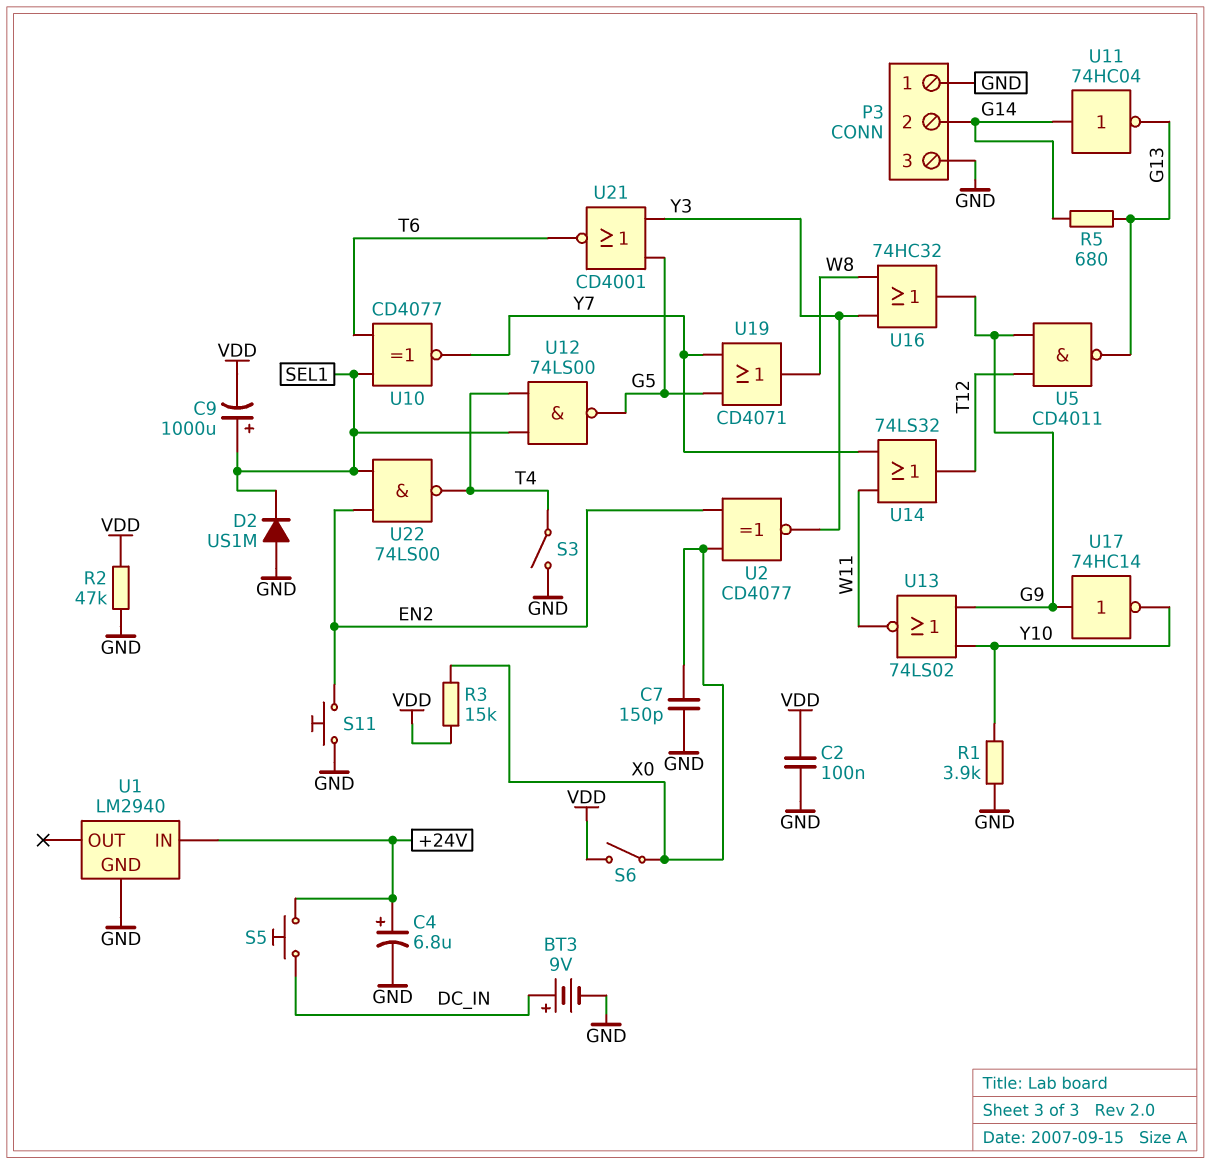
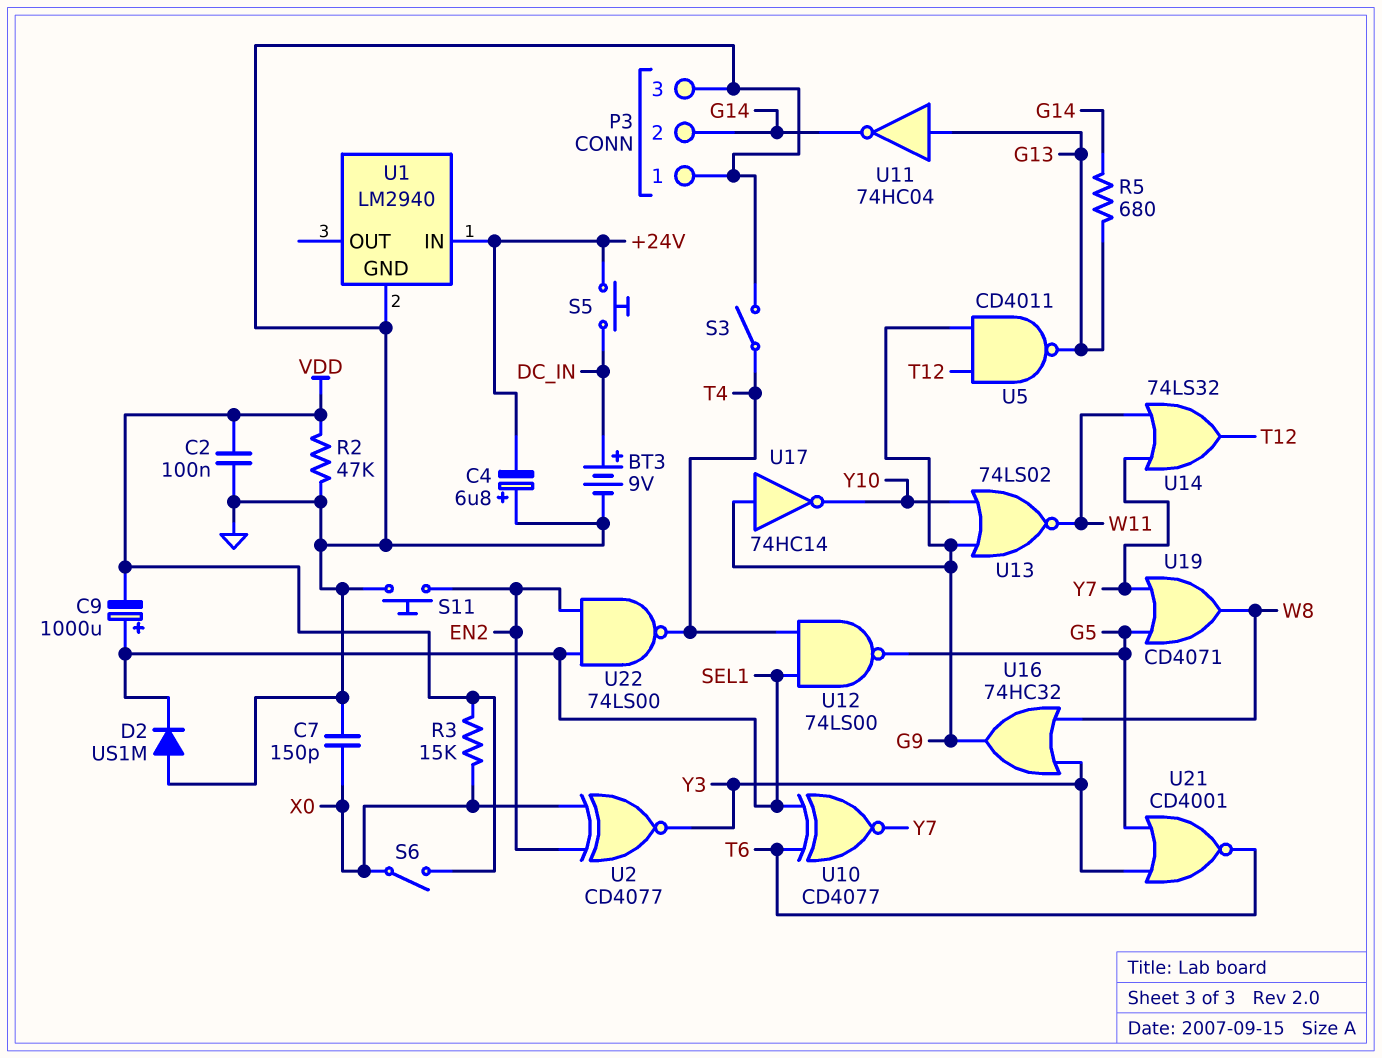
C4: 6.8uF (plus +24V, minus GND) -> 6.8uF (plus GND, minus +24V)
R1: 3.9k (GND, Y10) -> none
U11: NOT 74HC04 (in G14, out G13) -> NOT 74HC04 (in G13, out G14)

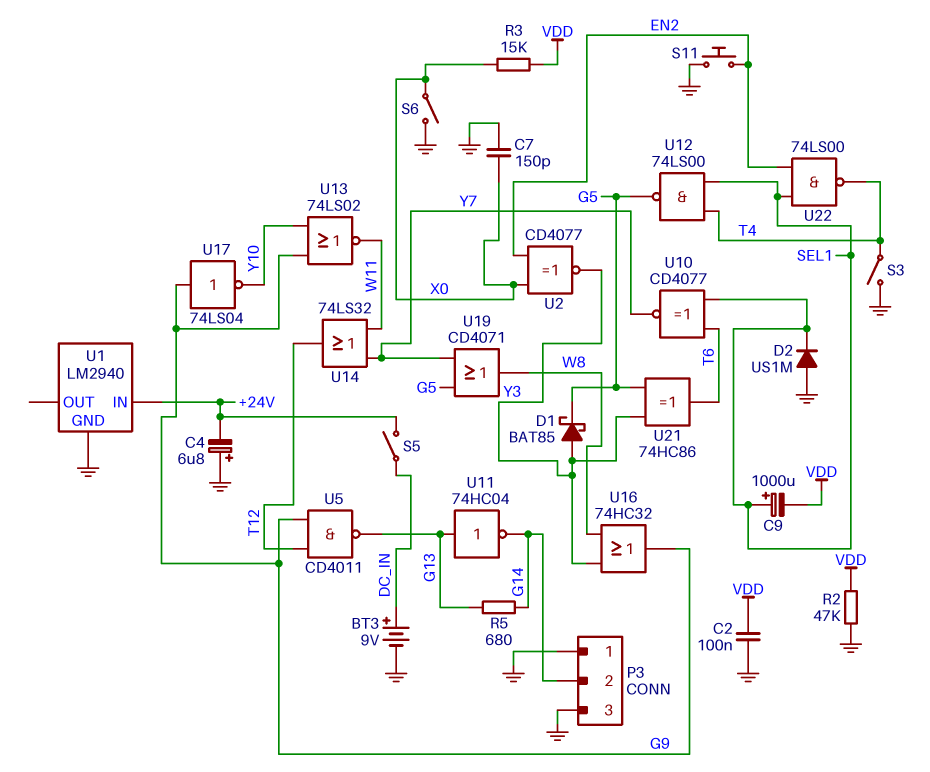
D1: none -> schottky BAT85 (A Y3, K G5)
S5: button (+24V, DC_IN) -> switch (+24V, DC_IN)
S6: switch (VDD, X0) -> switch (GND, X0)
U17: NOT 74HC14 (in G9, out Y10) -> NOT 74LS04 (in G9, out Y10)
U21: NOR CD4001 (in G5, in Y3, out T6) -> XOR 74HC86 (in G5, in Y3, out T6)

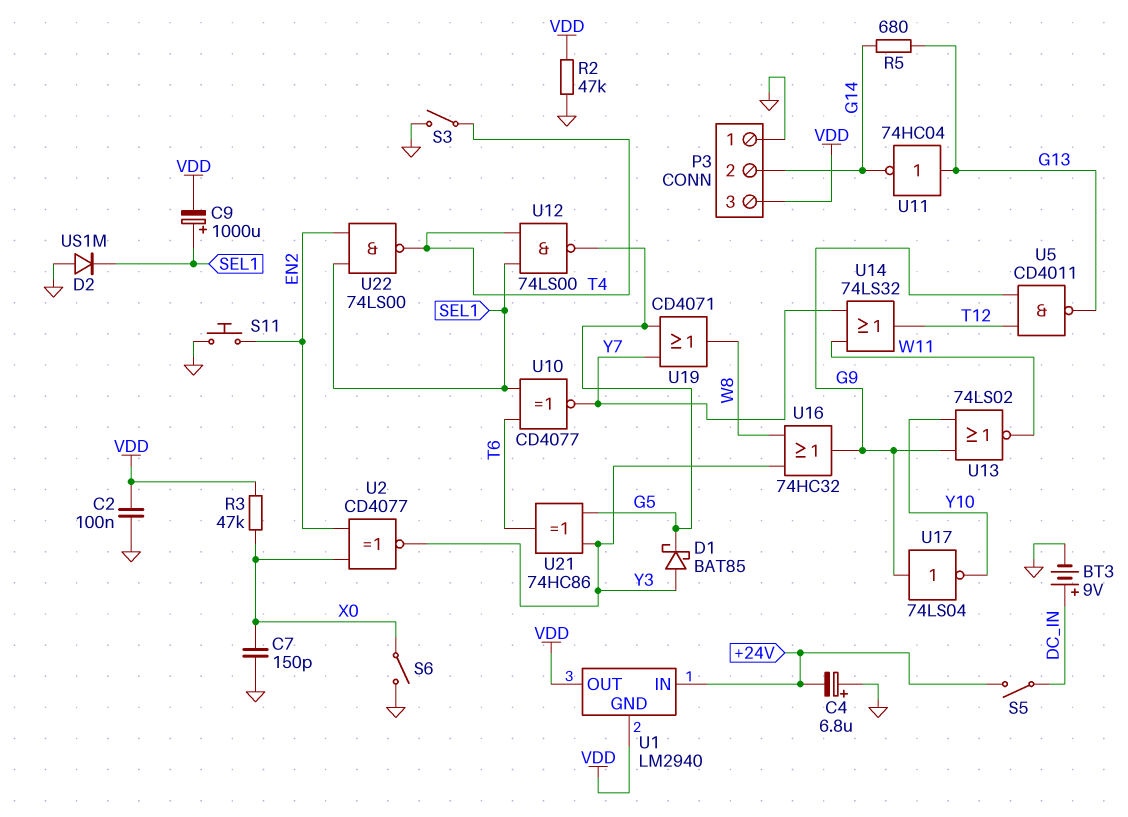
P3 pin 3: GND -> VDD
R3: 15k (VDD, X0) -> 47k (VDD, X0)
U1 pin GND: GND -> VDD
U1 pin OUT: none -> VDD

